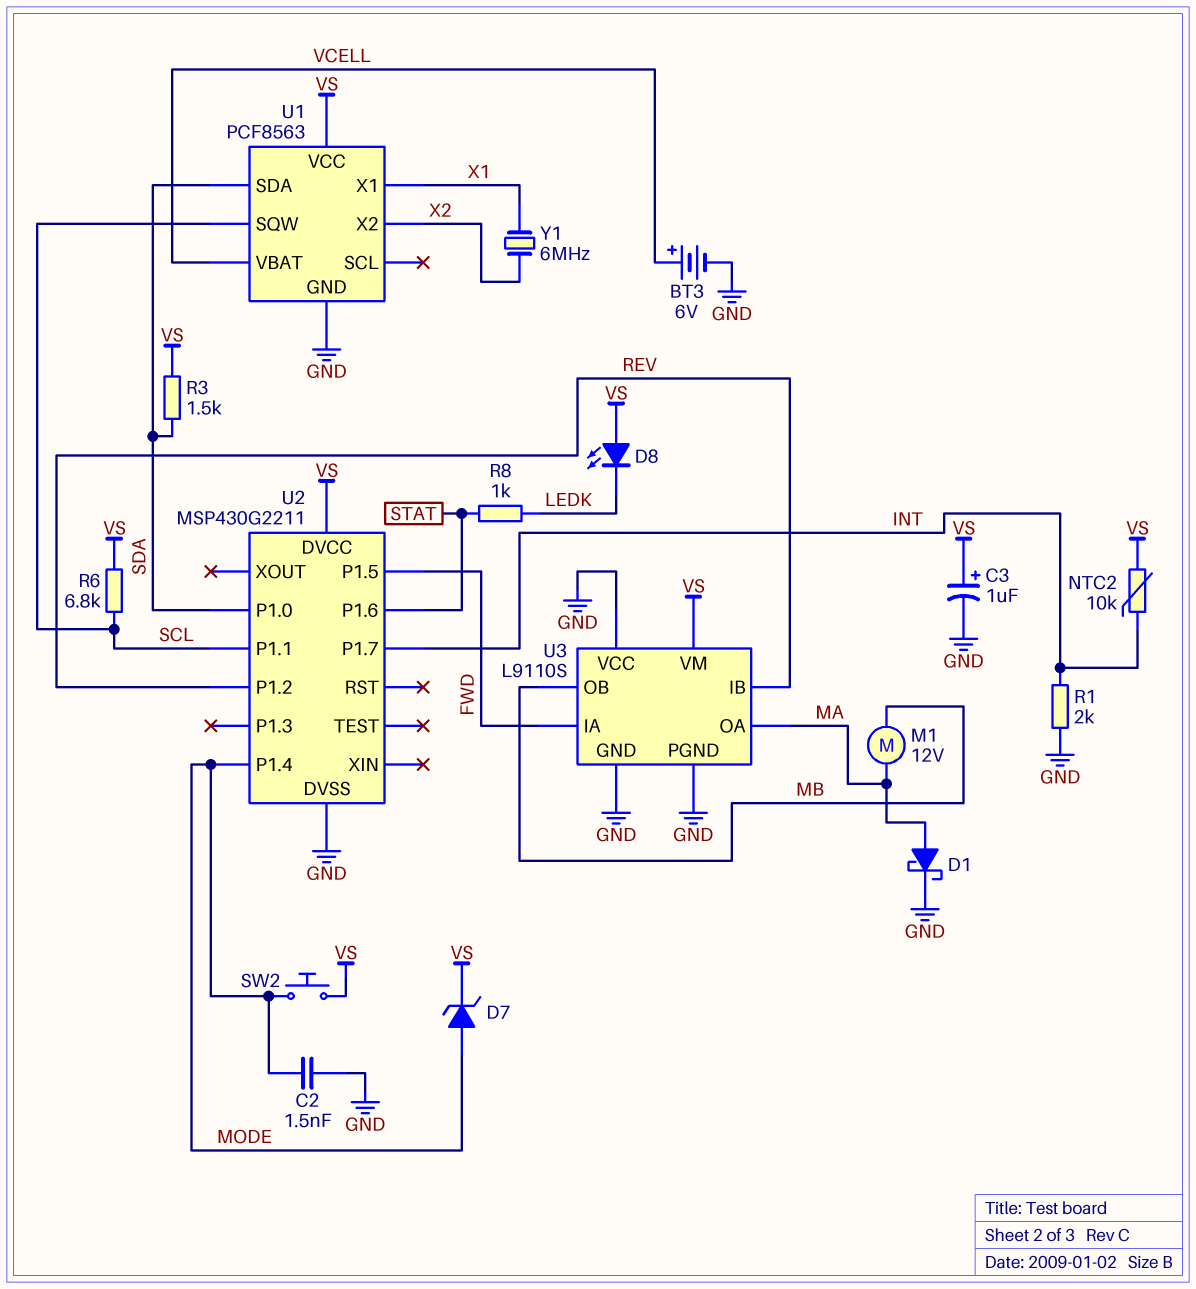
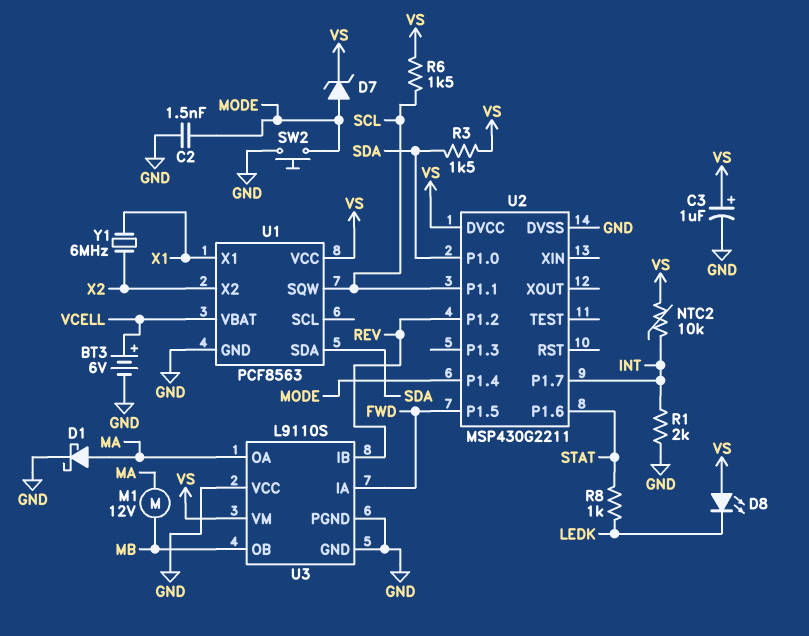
R6: 6.8k (SCL, VS) -> 1.5k (SCL, VS)
SW2: button (MODE, VS) -> button (GND, MODE)

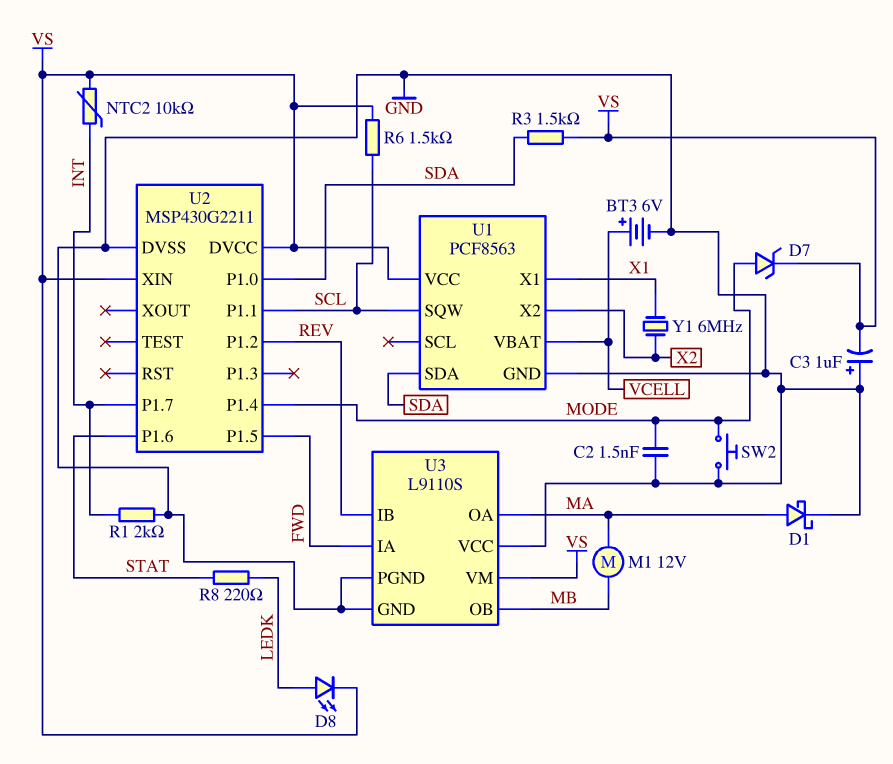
C3: 1uF (plus VS, minus GND) -> 1uF (plus GND, minus VS)
D8: LED (A VS, K LEDK) -> LED (A LEDK, K VS)
R8: 1k (LEDK, STAT) -> 220 (LEDK, STAT)
U2 pin XIN: none -> VS

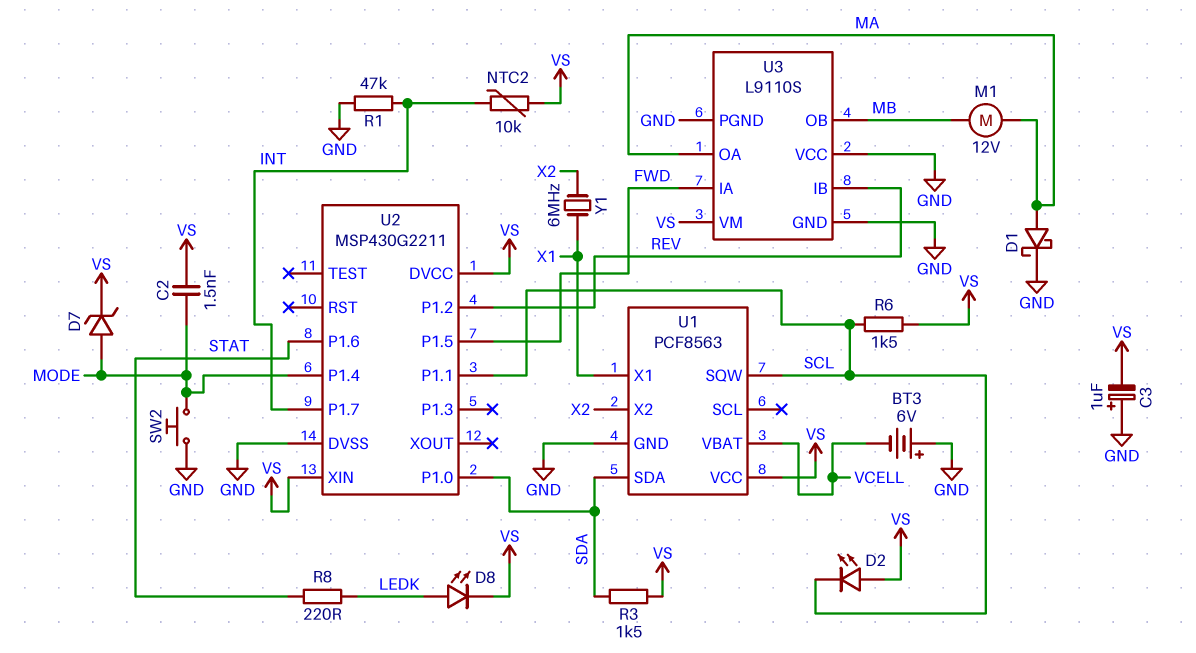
BT3: 6V (plus VCELL, minus GND) -> 6V (plus GND, minus VCELL)
C2: 1.5nF (GND, MODE) -> 1.5nF (MODE, VS)
D2: none -> LED (A VS, K SCL)
R1: 2k (GND, INT) -> 47k (GND, INT)

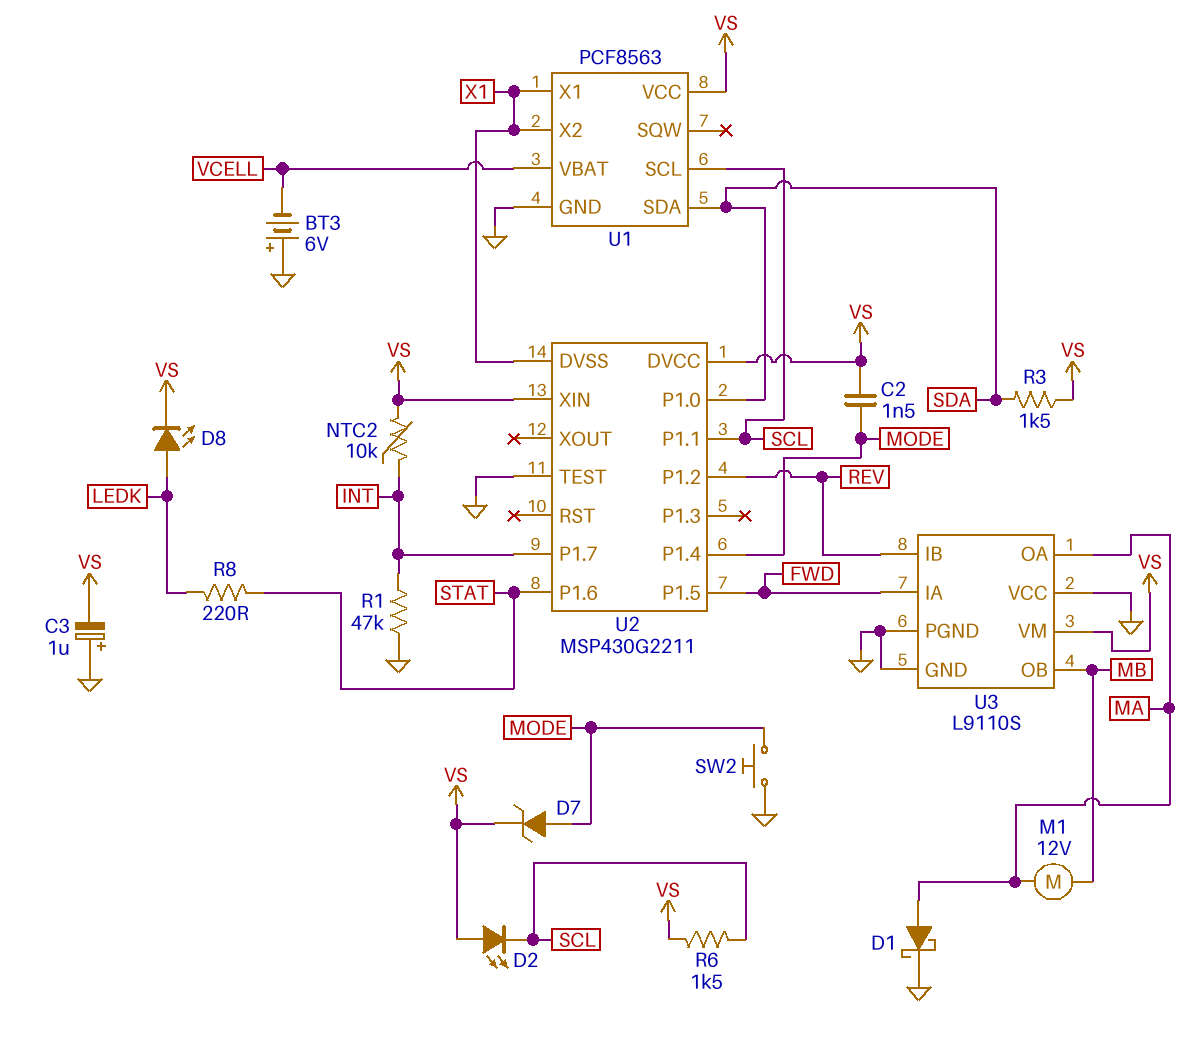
U1 pin SCL: none -> SCL
U1 pin SQW: SCL -> none
U1 pin X2: X2 -> X1
U2 pin DVSS: GND -> X1
U2 pin TEST: none -> GND
Y1: 6MHz (X1, X2) -> none

